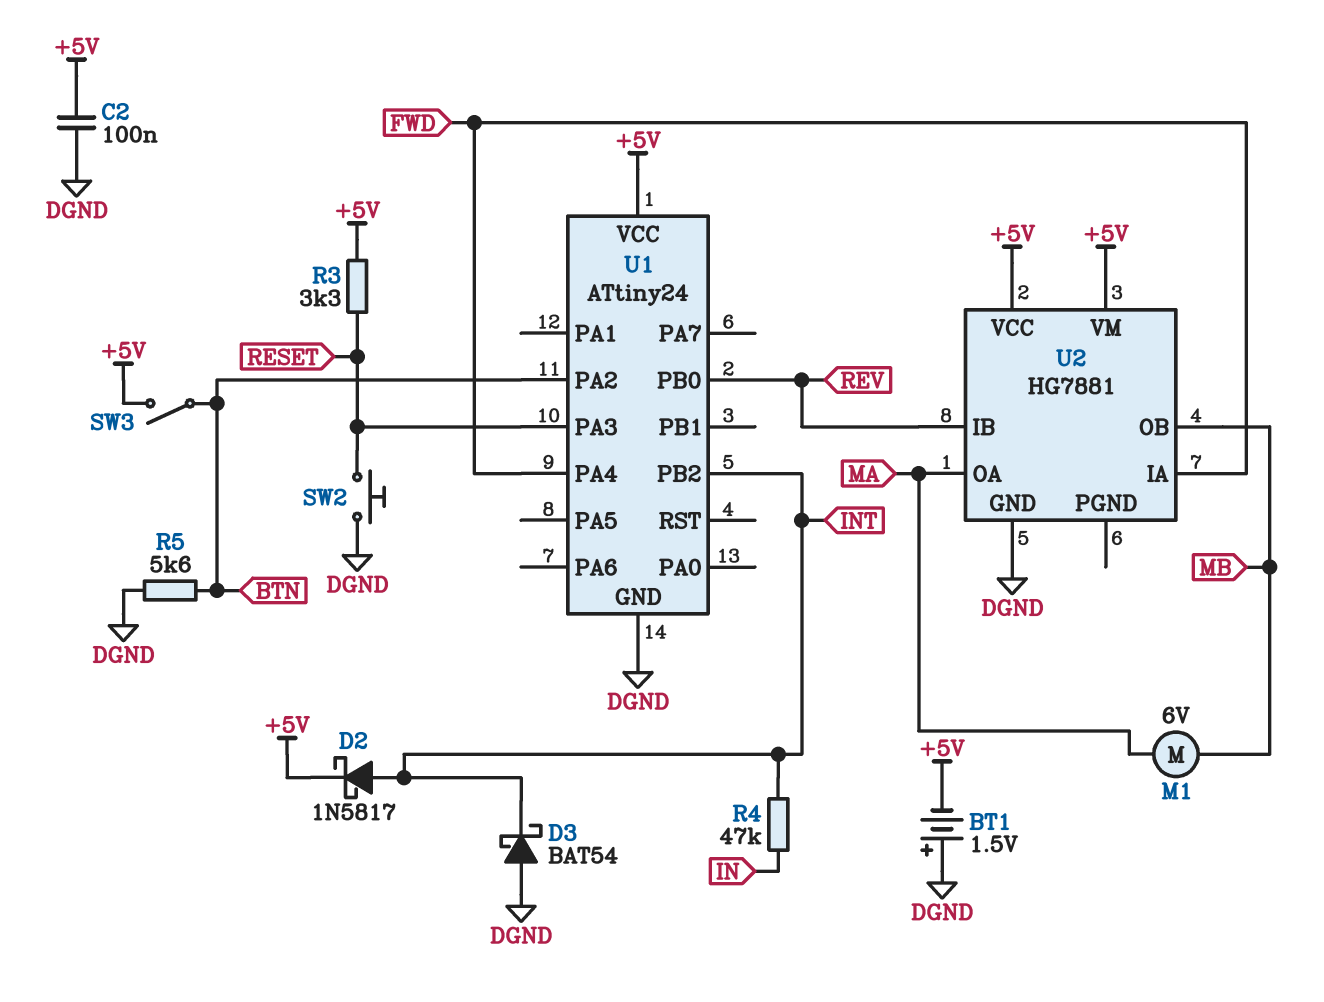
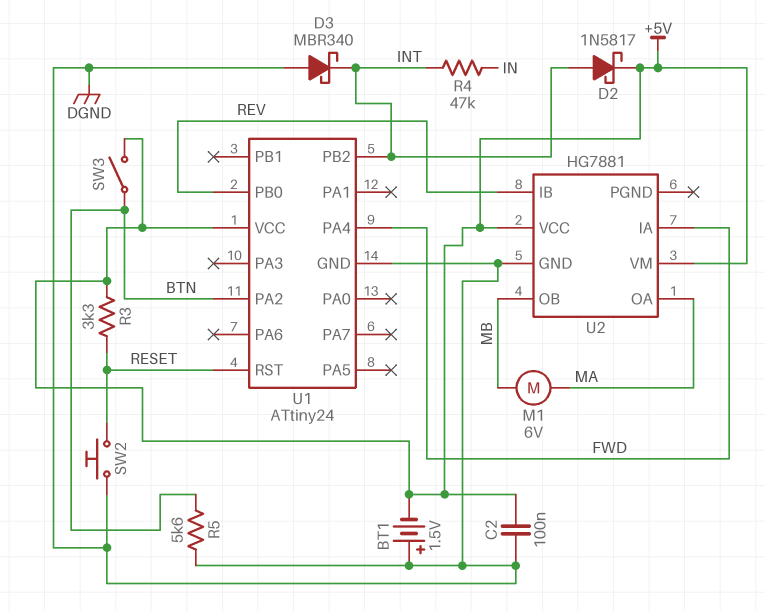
D3: schottky BAT54 (A DGND, K INT) -> schottky MBR340 (A DGND, K INT)
U1 pin PA3: RESET -> none
U1 pin RST: none -> RESET

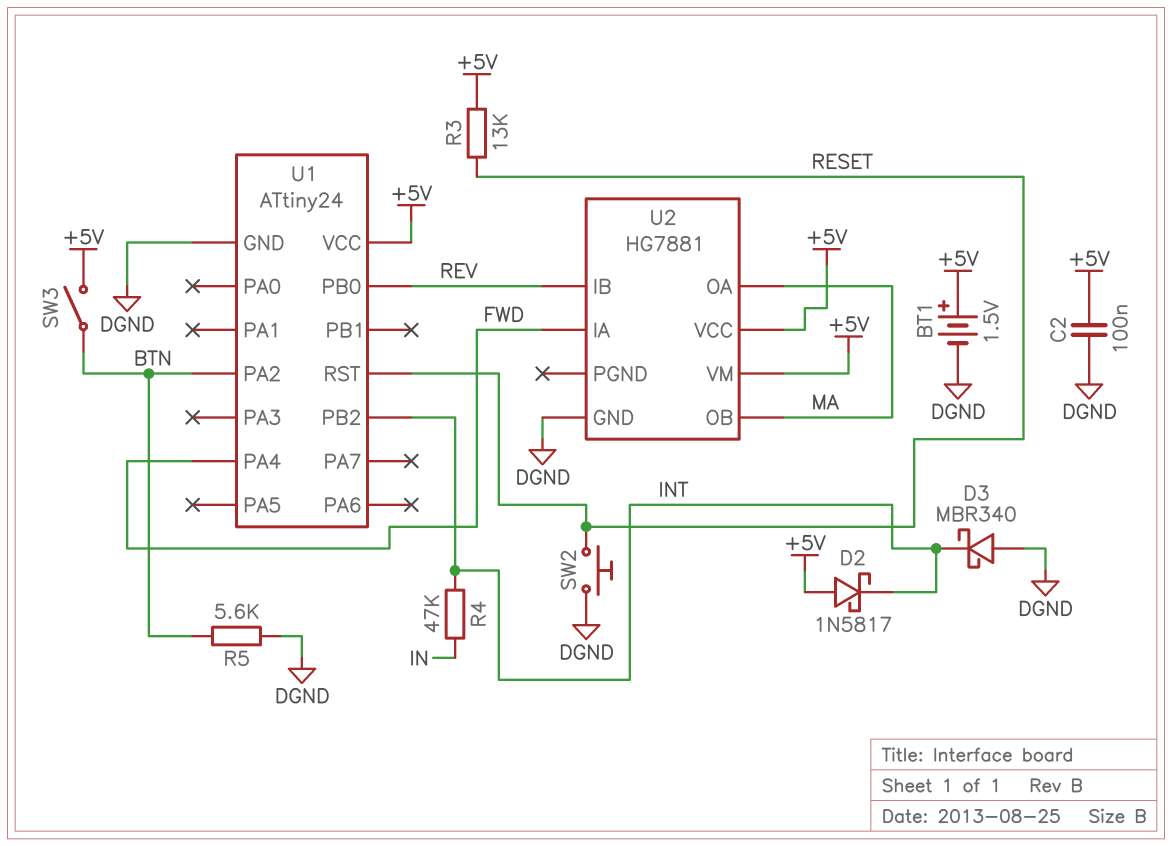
BT1: 1.5V (plus DGND, minus +5V) -> 1.5V (plus +5V, minus DGND)
D2: schottky 1N5817 (A INT, K +5V) -> schottky 1N5817 (A +5V, K INT)
M1: motor 6V (MA, MB) -> none
R3: 3.3k (+5V, RESET) -> 13k (+5V, RESET)
U2 pin OB: MB -> MA

